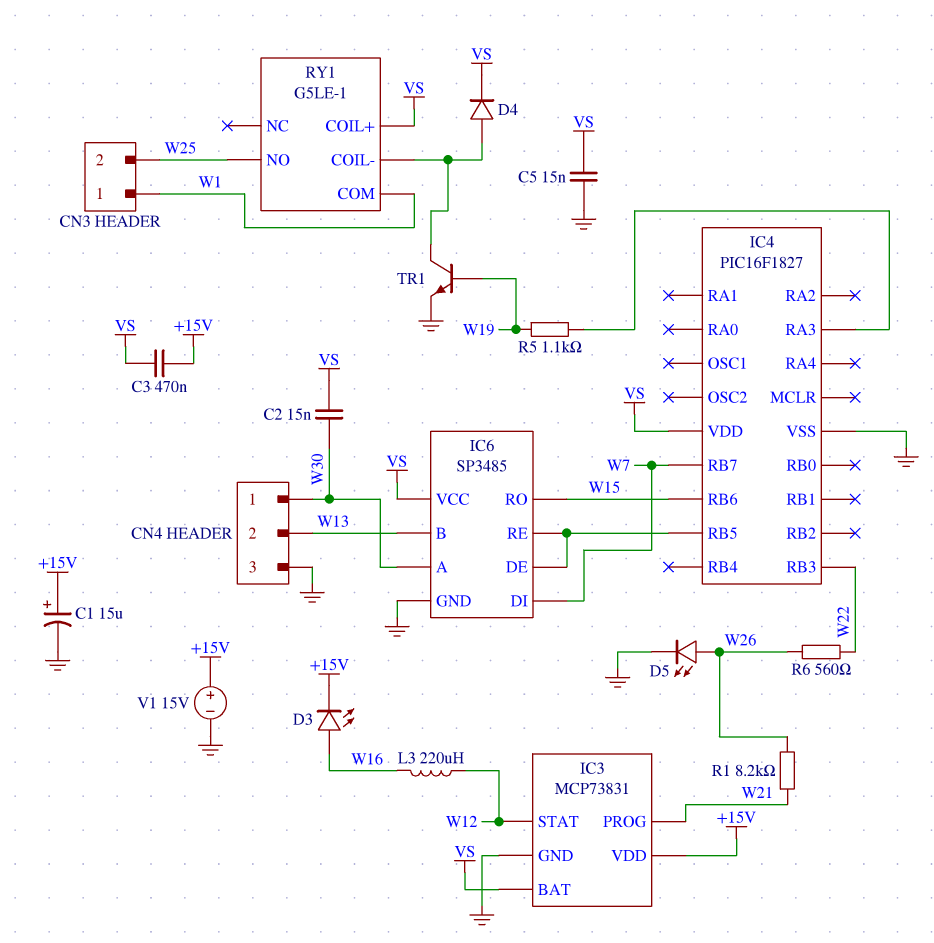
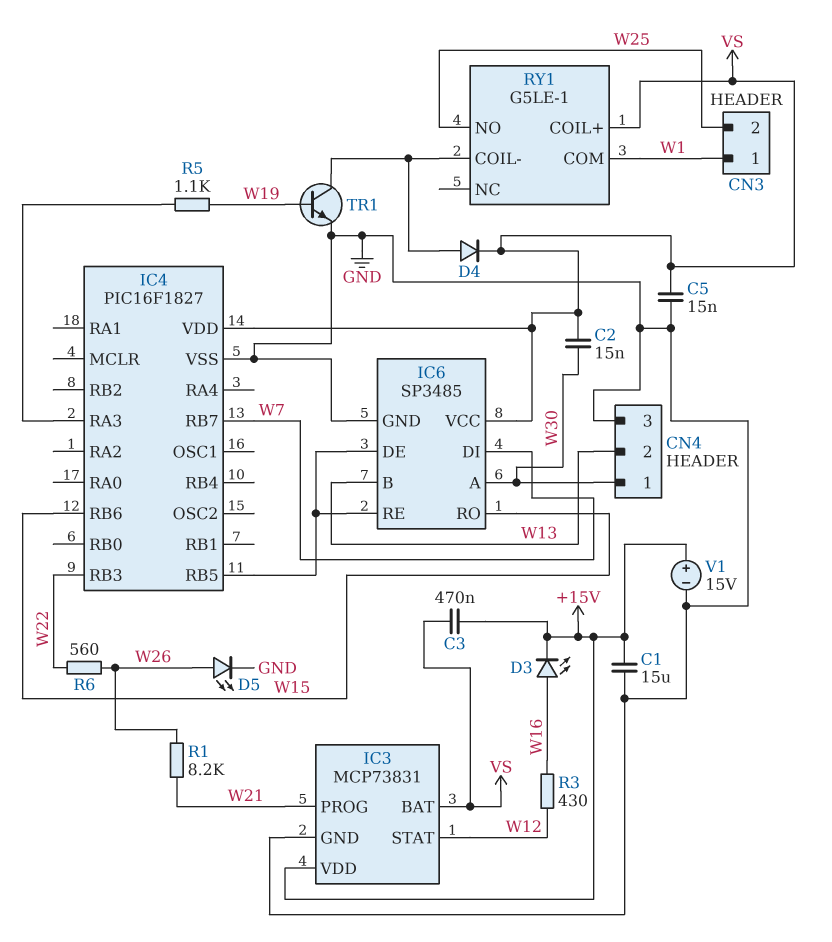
C1: 15uF (plus +15V, minus GND) -> 15uF (+15V, GND)
L3: 220uH (W12, W16) -> none
R3: none -> 430 (W12, W16)

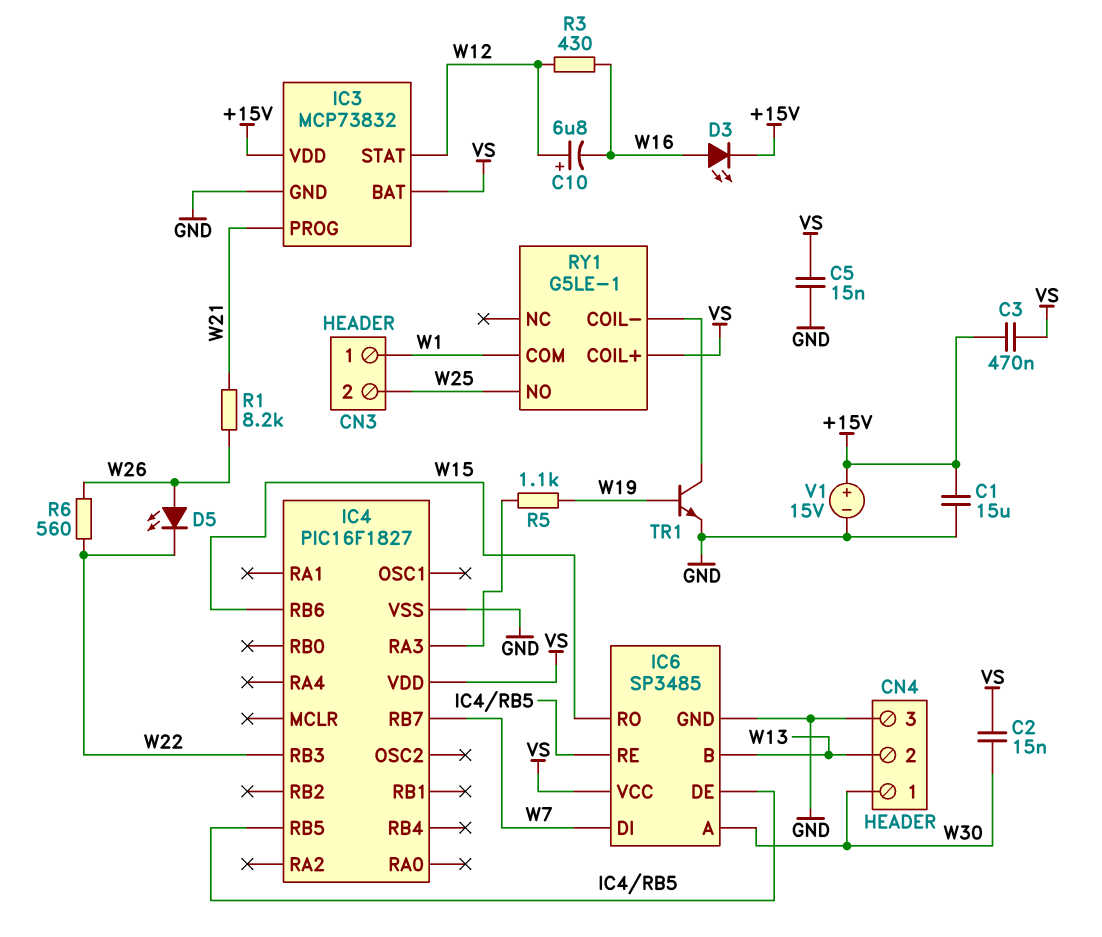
C10: none -> 6.8uF (plus W12, minus W16)
D4: diode (A RY1/COIL-, K VS) -> none
D5: LED (A W26, K GND) -> LED (A W26, K W22)
IC3: MCP73831 -> MCP73832

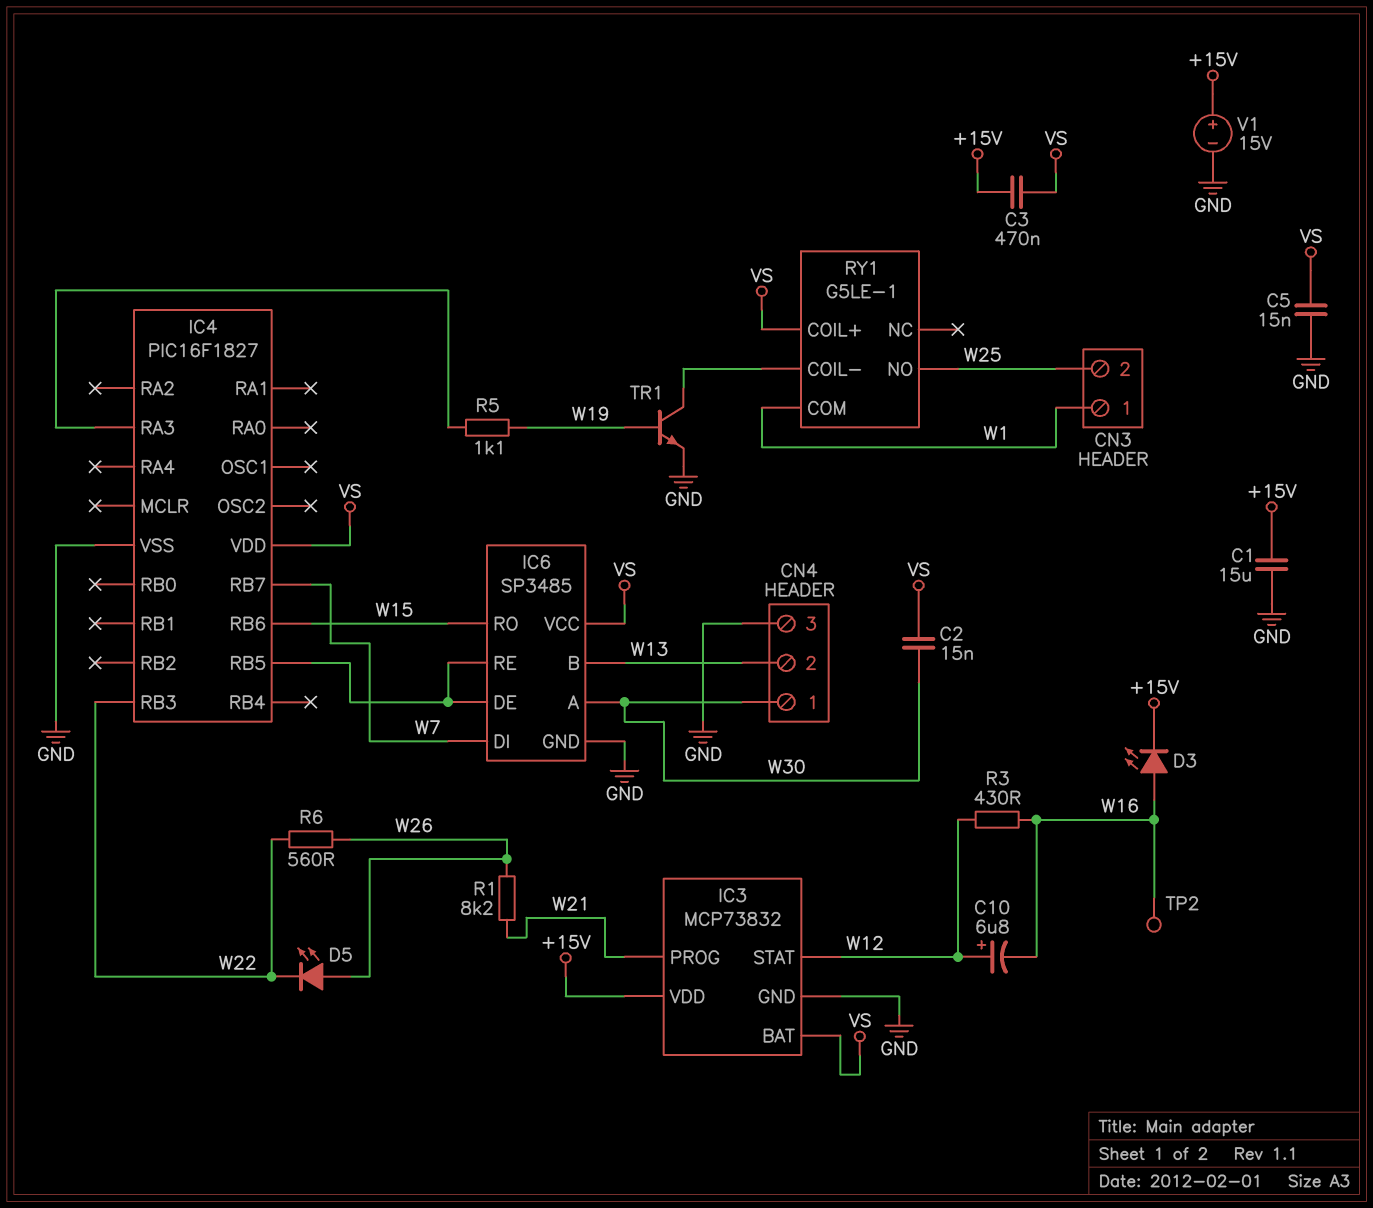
TP2: none -> test point (W16)

